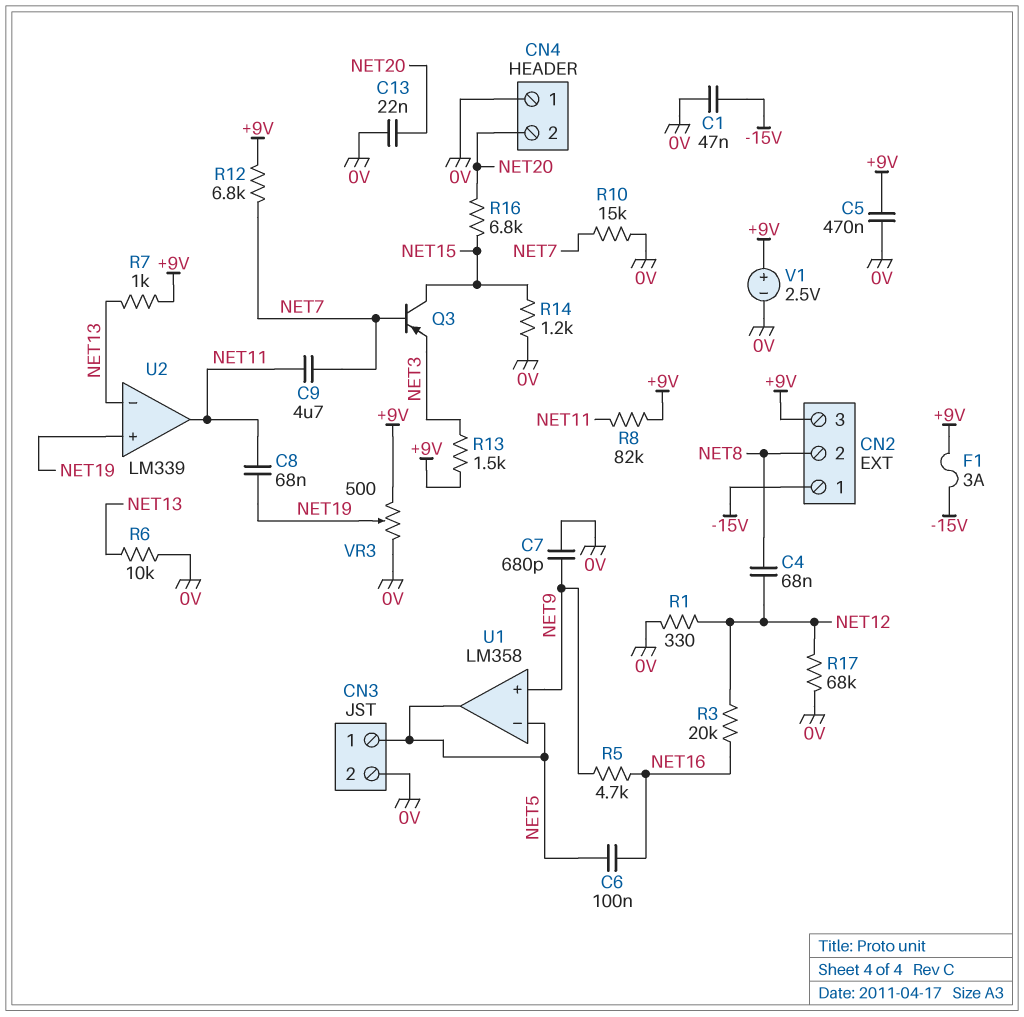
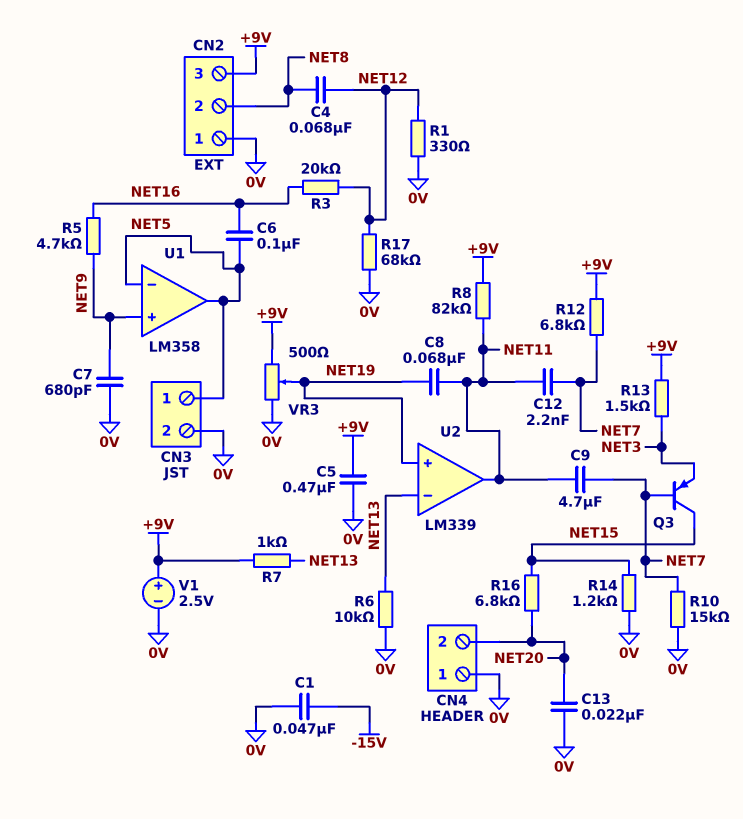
C12: none -> 2.2nF (NET7, NET11)
CN2 pin 1: -15V -> 0V
F1: 3A (+9V, -15V) -> none

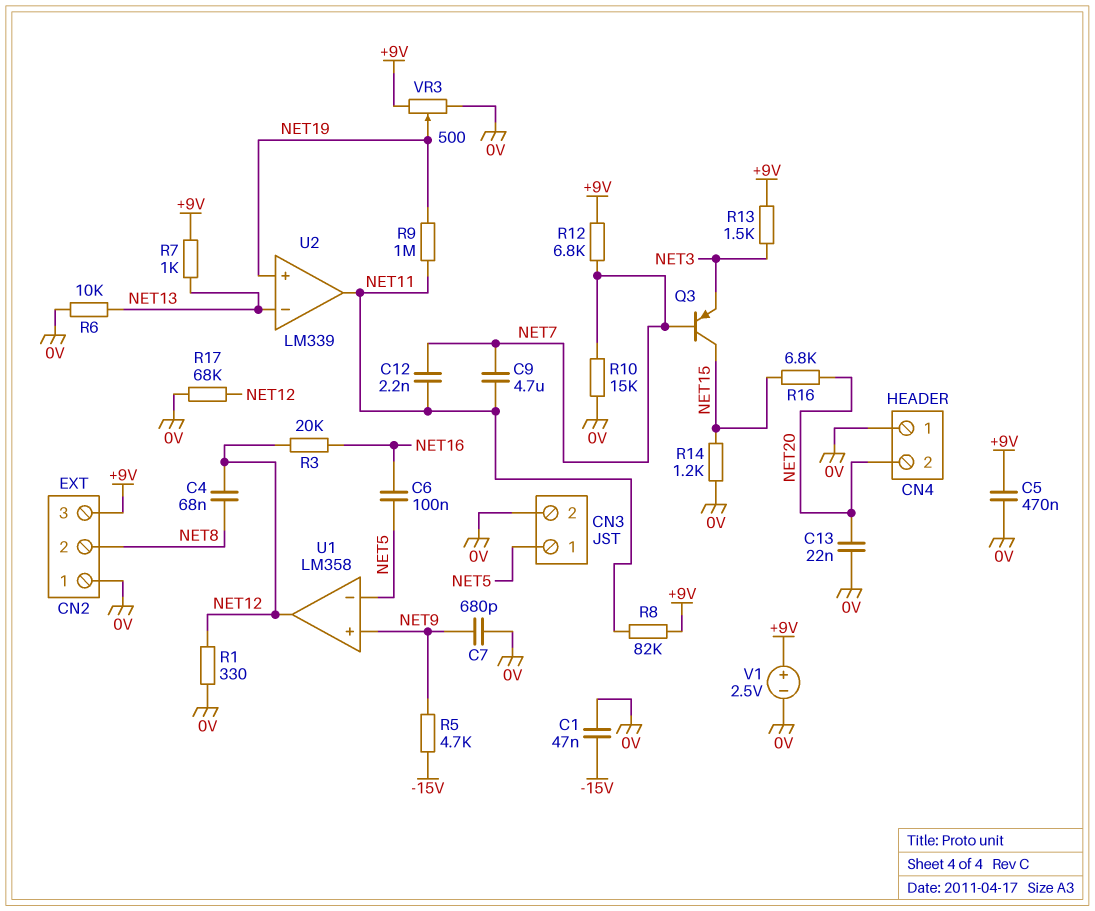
C8: 68nF (NET11, NET19) -> none
R5: 4.7k (NET9, NET16) -> 4.7k (-15V, NET9)
R9: none -> 1M (NET11, NET19)
U1 pin out: NET5 -> NET12

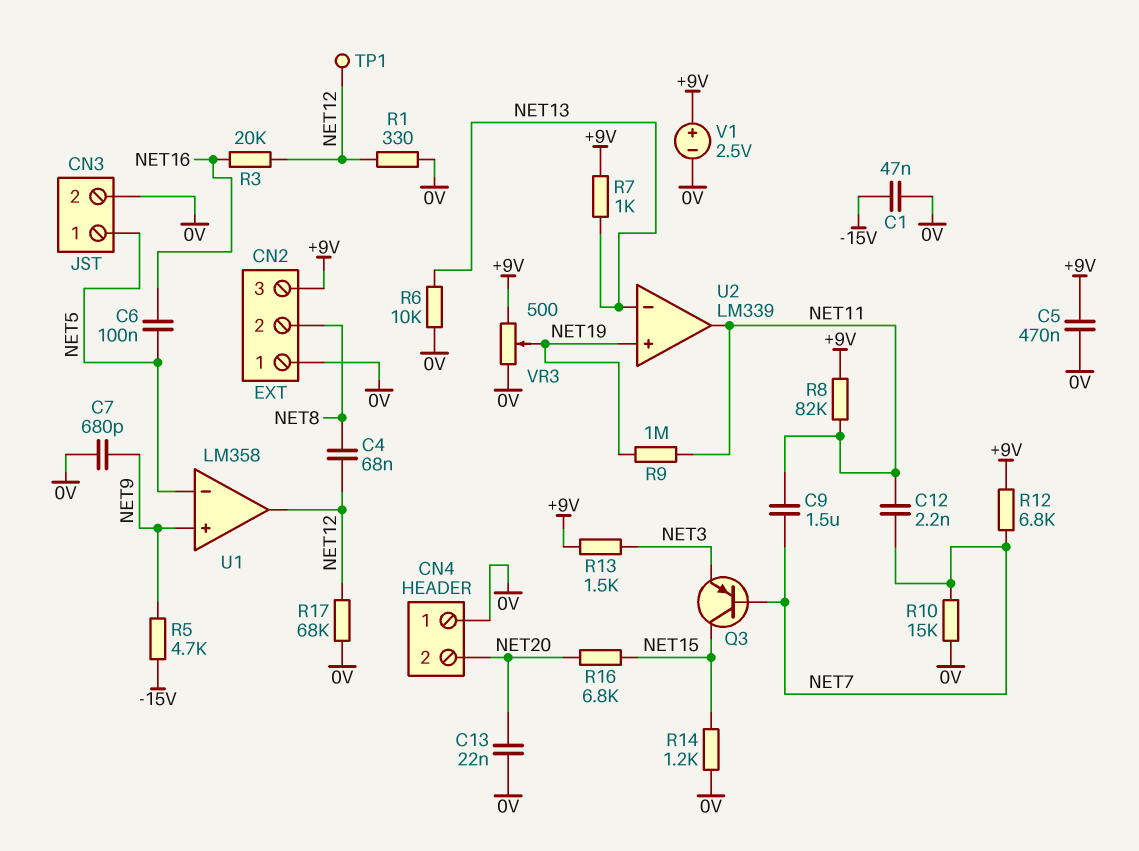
C9: 4.7uF (NET7, NET11) -> 1.5uF (NET7, NET11)
TP1: none -> test point (NET12)

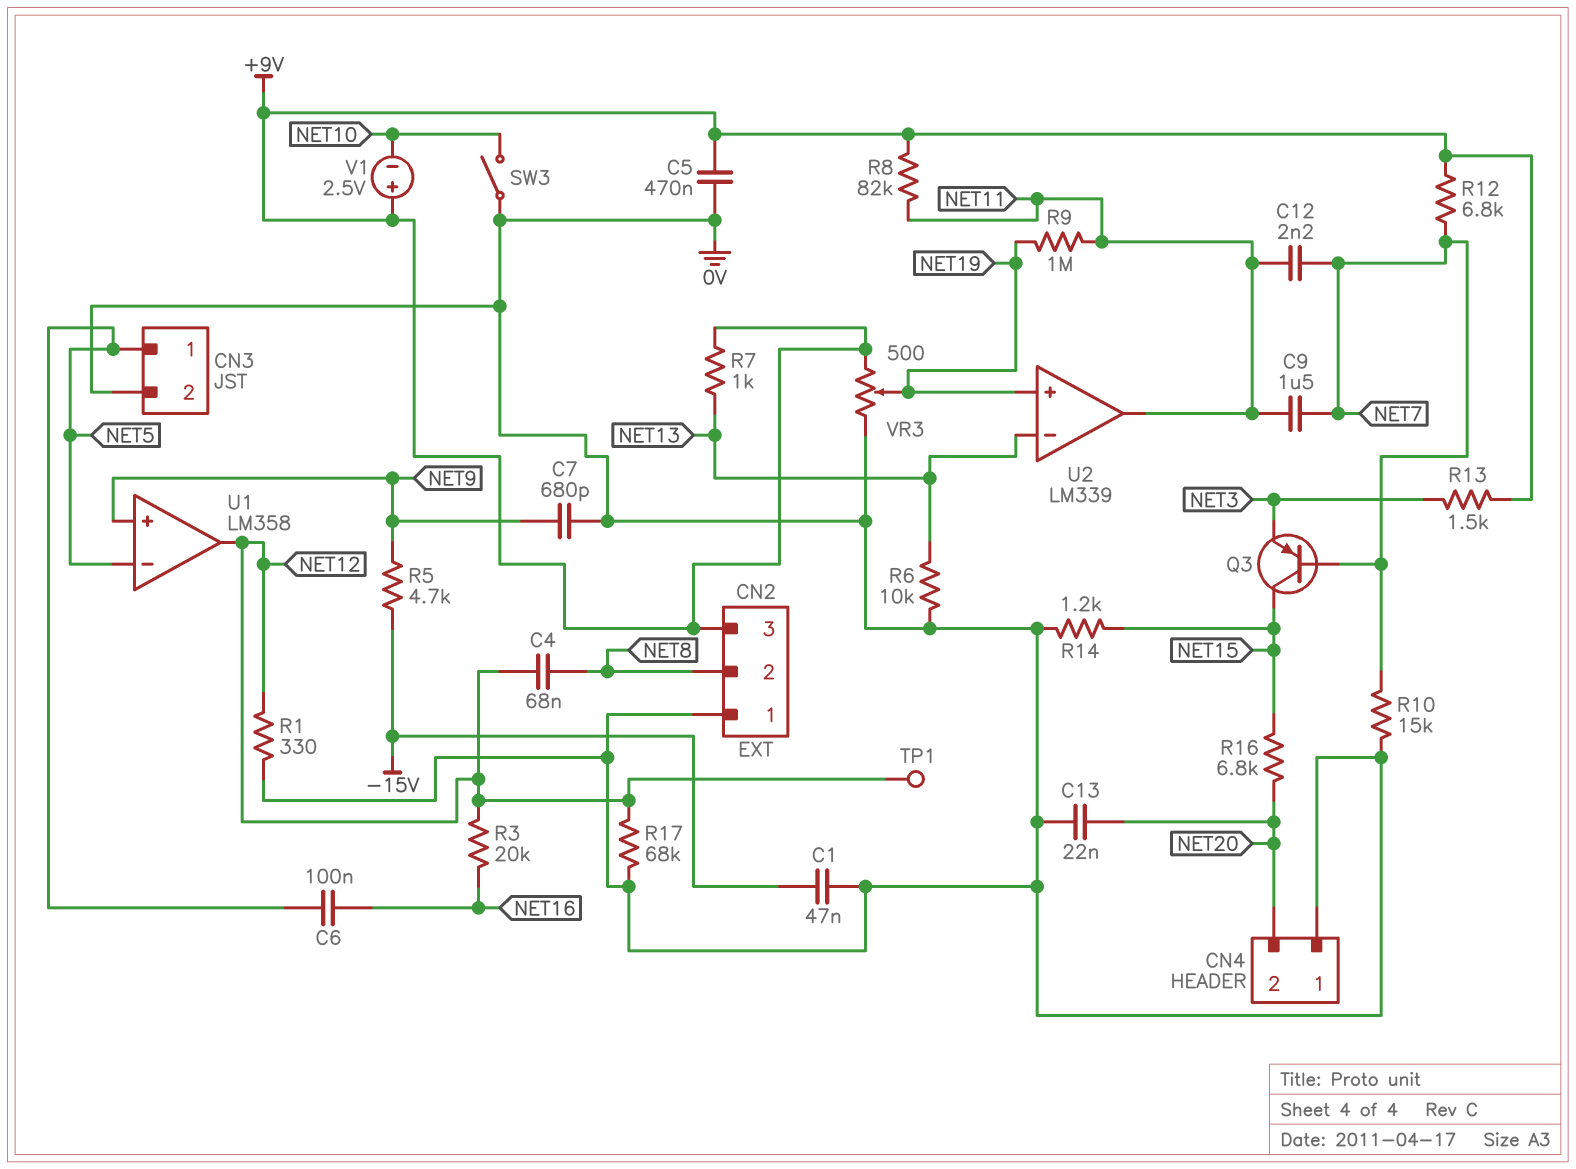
SW3: none -> switch (0V, NET10)
V1: 2.5V (plus +9V, minus 0V) -> 2.5V (plus +9V, minus NET10)

